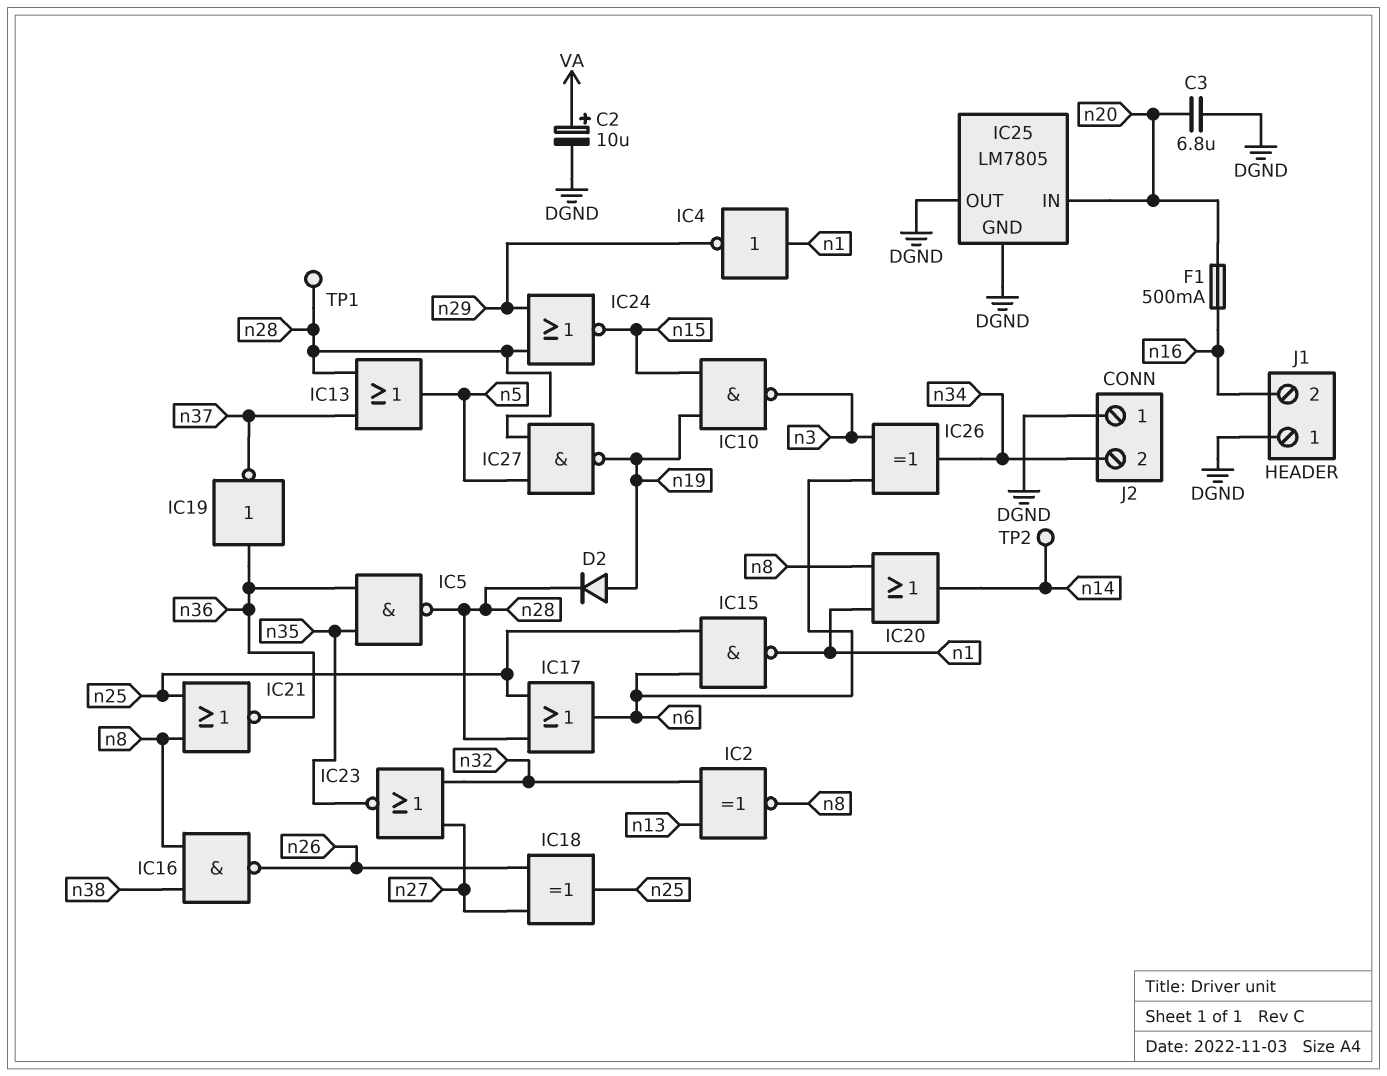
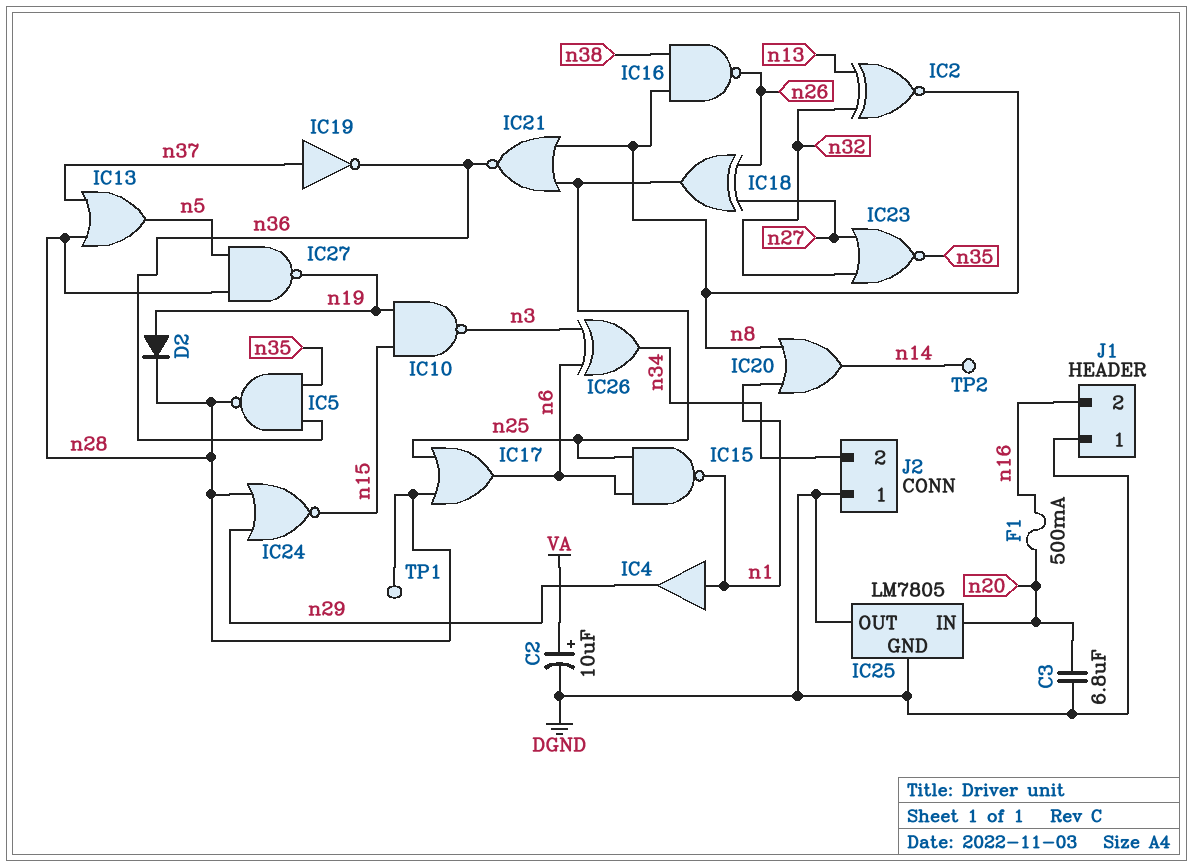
IC4: NOT (in n1, out n29) -> buffer (in n1, out n29)
IC19: NOT (in n36, out n37) -> NOT (in n37, out n36)

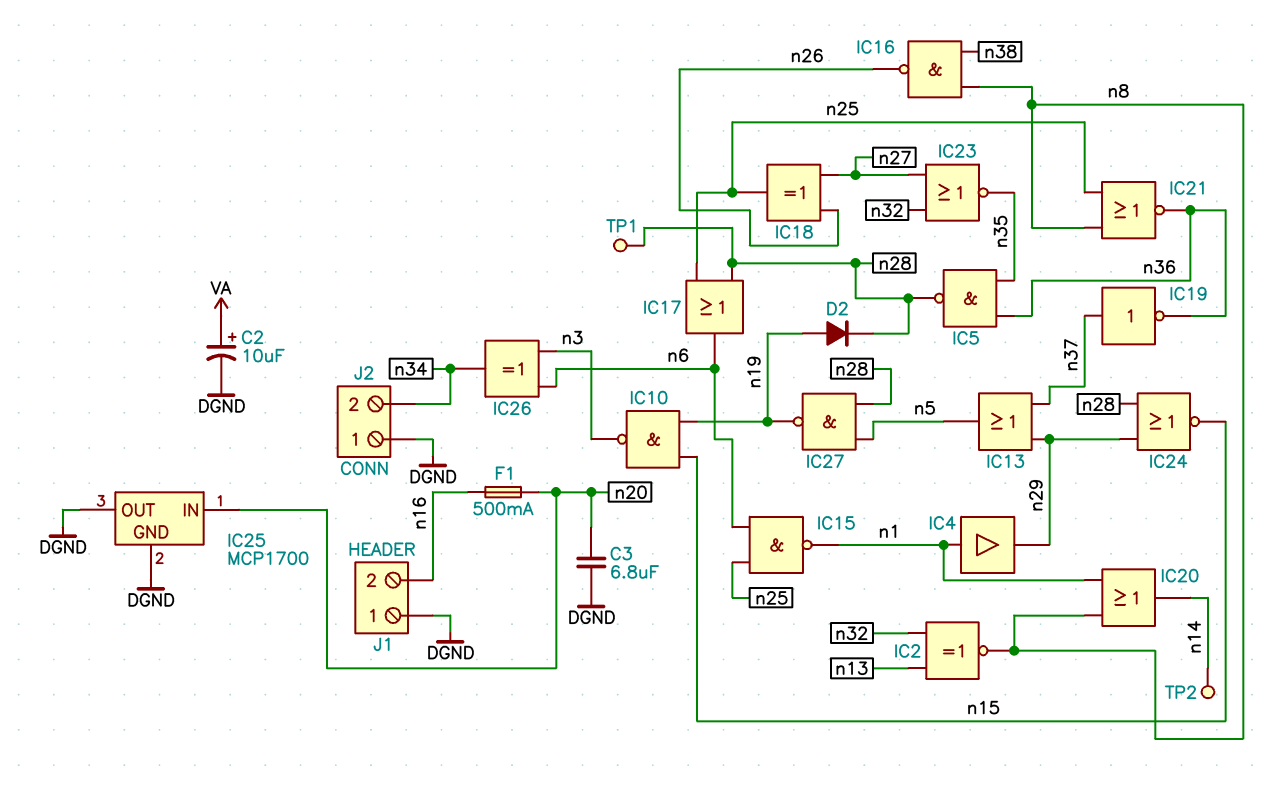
IC13: OR (in n28, in n37, out n5) -> OR (in n29, in n37, out n5)
IC25: LM7805 -> MCP1700

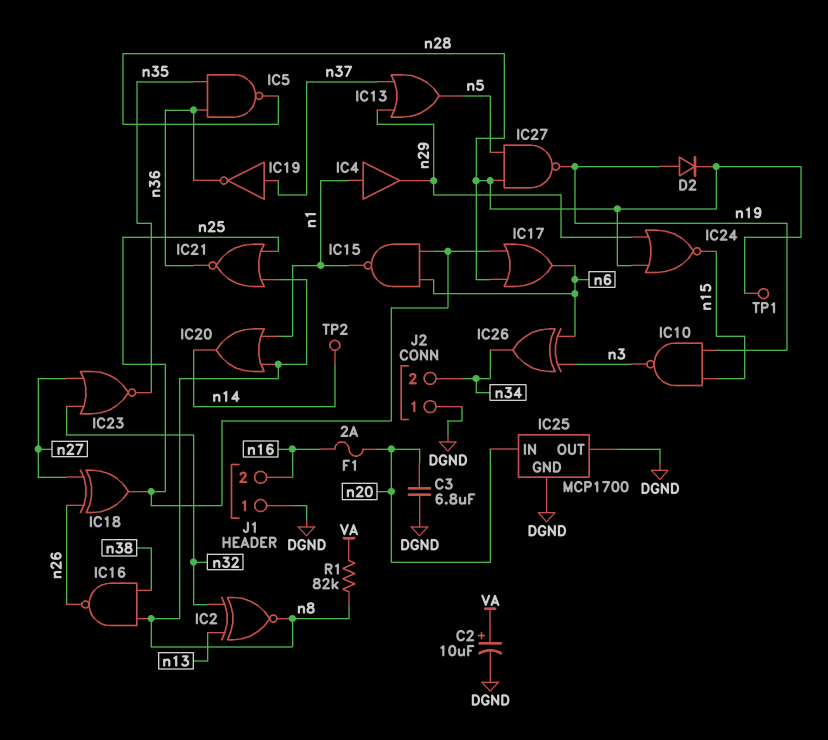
F1: 500mA (n16, n20) -> 2A (n16, n20)
R1: none -> 82k (VA, n8)

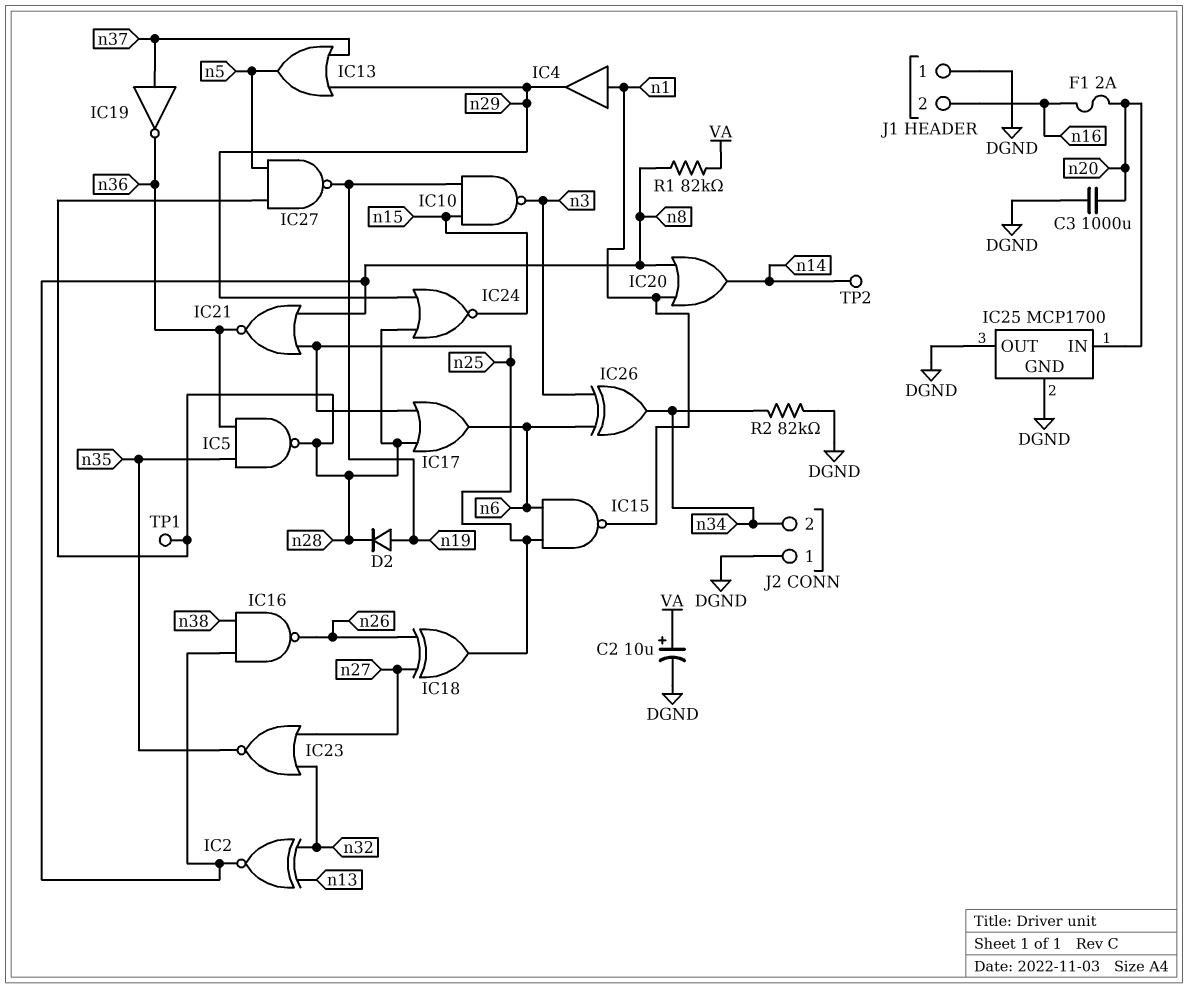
C3: 6.8uF (DGND, n20) -> 1000uF (DGND, n20)
R2: none -> 82k (DGND, n34)

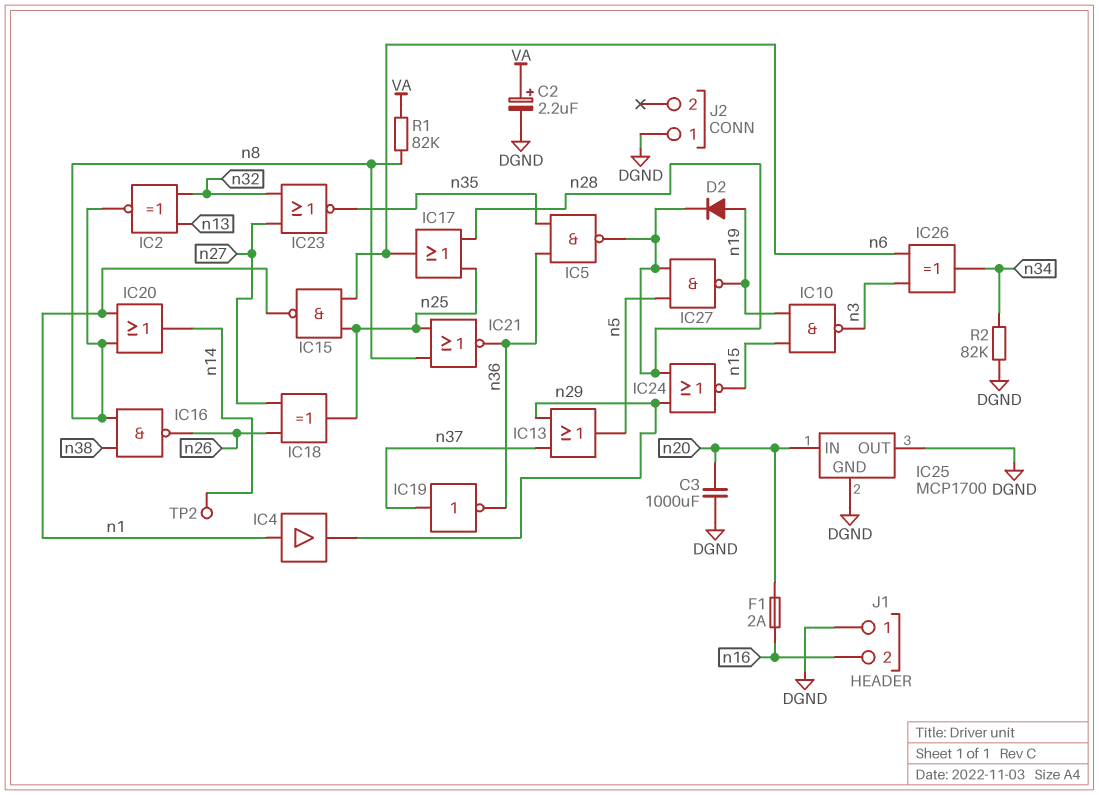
C2: 10uF (plus VA, minus DGND) -> 2.2uF (plus VA, minus DGND)
J2 pin 2: n34 -> none
TP1: test point (n28) -> none

